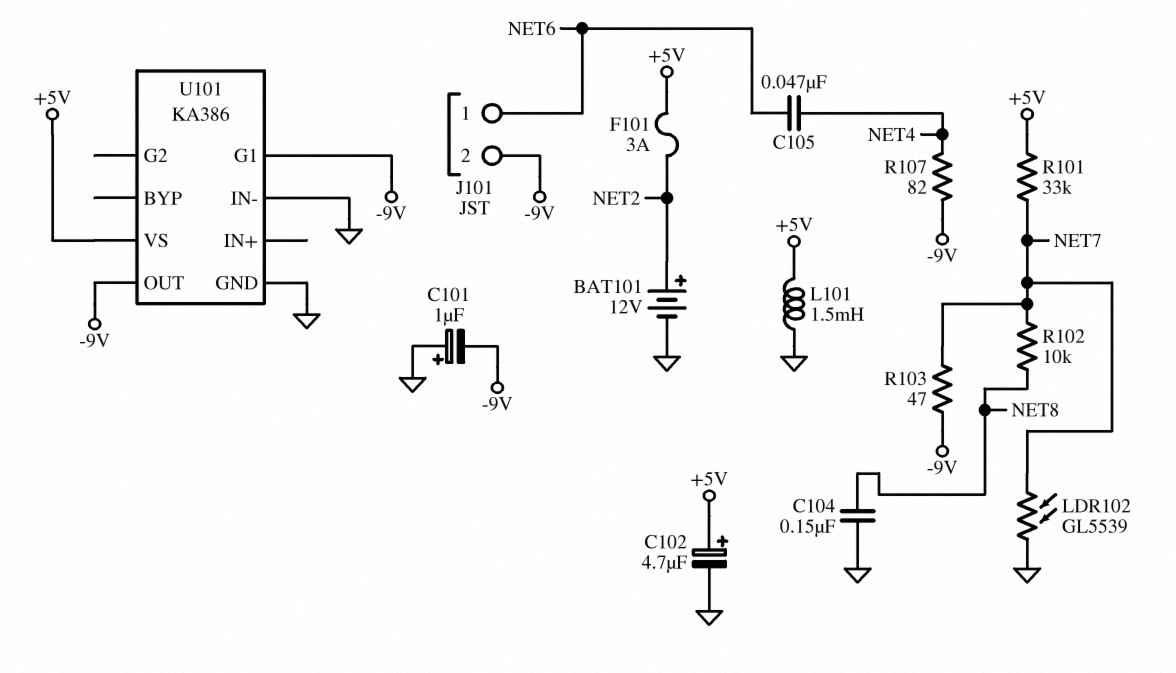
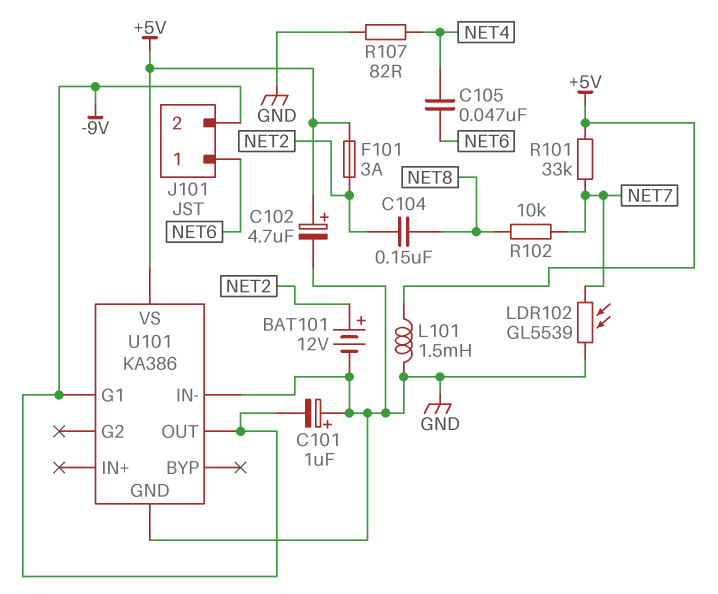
C104: 150nF (GND, NET8) -> 150nF (NET2, NET8)
R103: 47 (-9V, NET7) -> none
R107: 82 (-9V, NET4) -> 82 (GND, NET4)

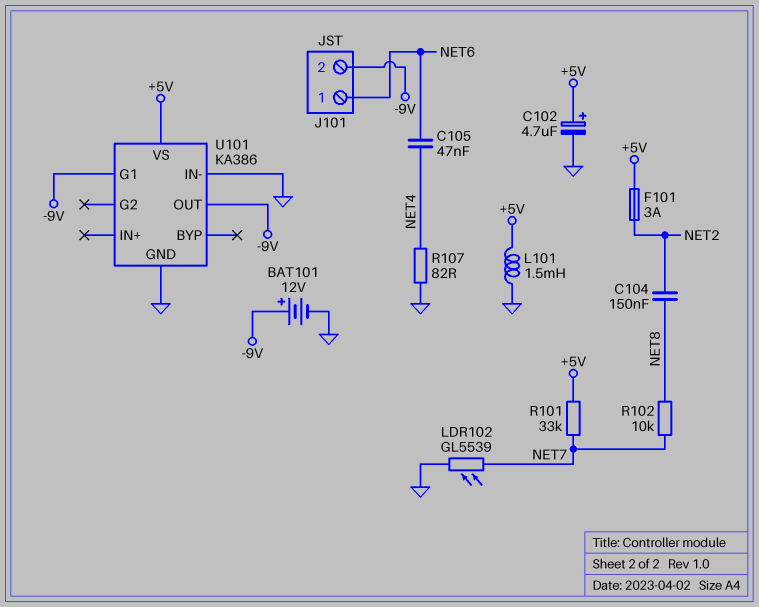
BAT101: 12V (plus NET2, minus GND) -> 12V (plus -9V, minus GND)
C101: 1uF (plus GND, minus -9V) -> none

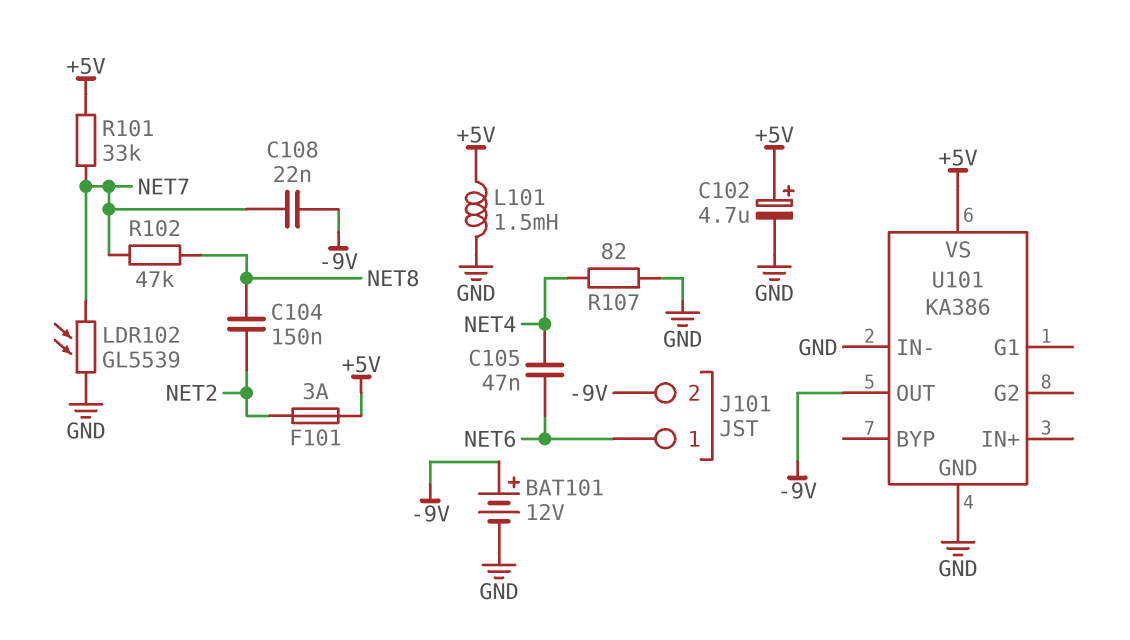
C108: none -> 22nF (-9V, NET7)
R102: 10k (NET7, NET8) -> 47k (NET7, NET8)
U101 pin G1: -9V -> none

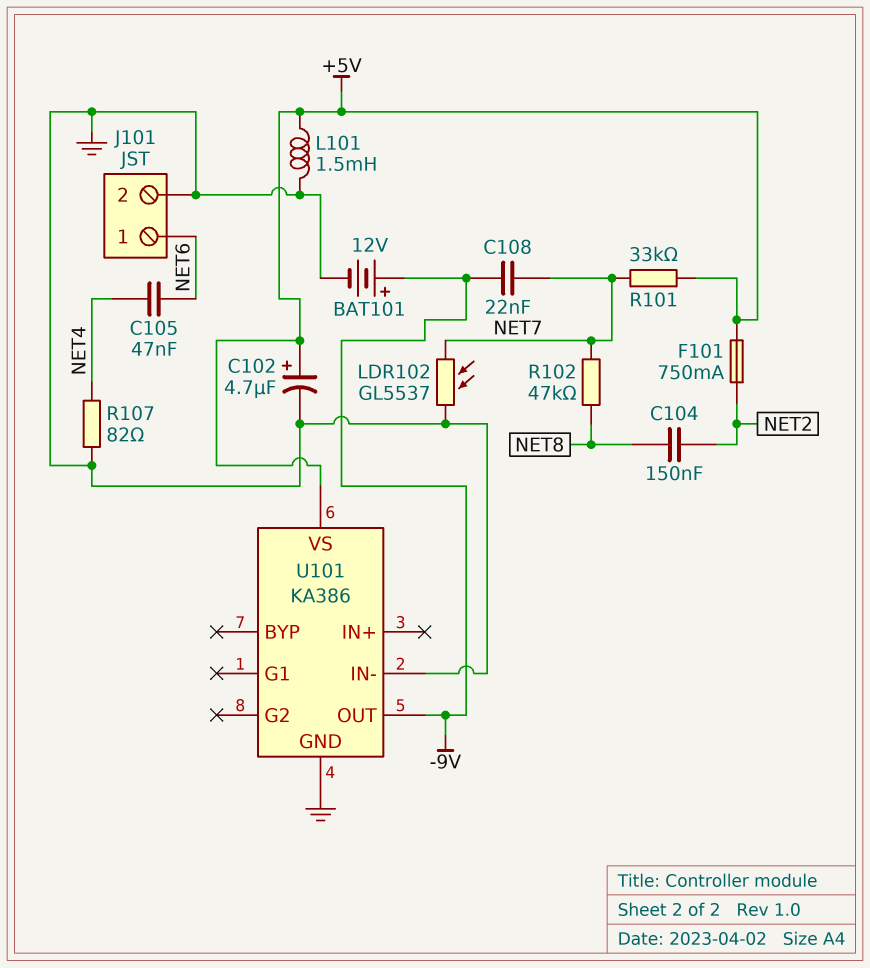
F101: 3A (+5V, NET2) -> 750mA (+5V, NET2)
J101 pin 2: -9V -> GND
LDR102: GL5539 (GND, NET7) -> GL5537 (GND, NET7)

